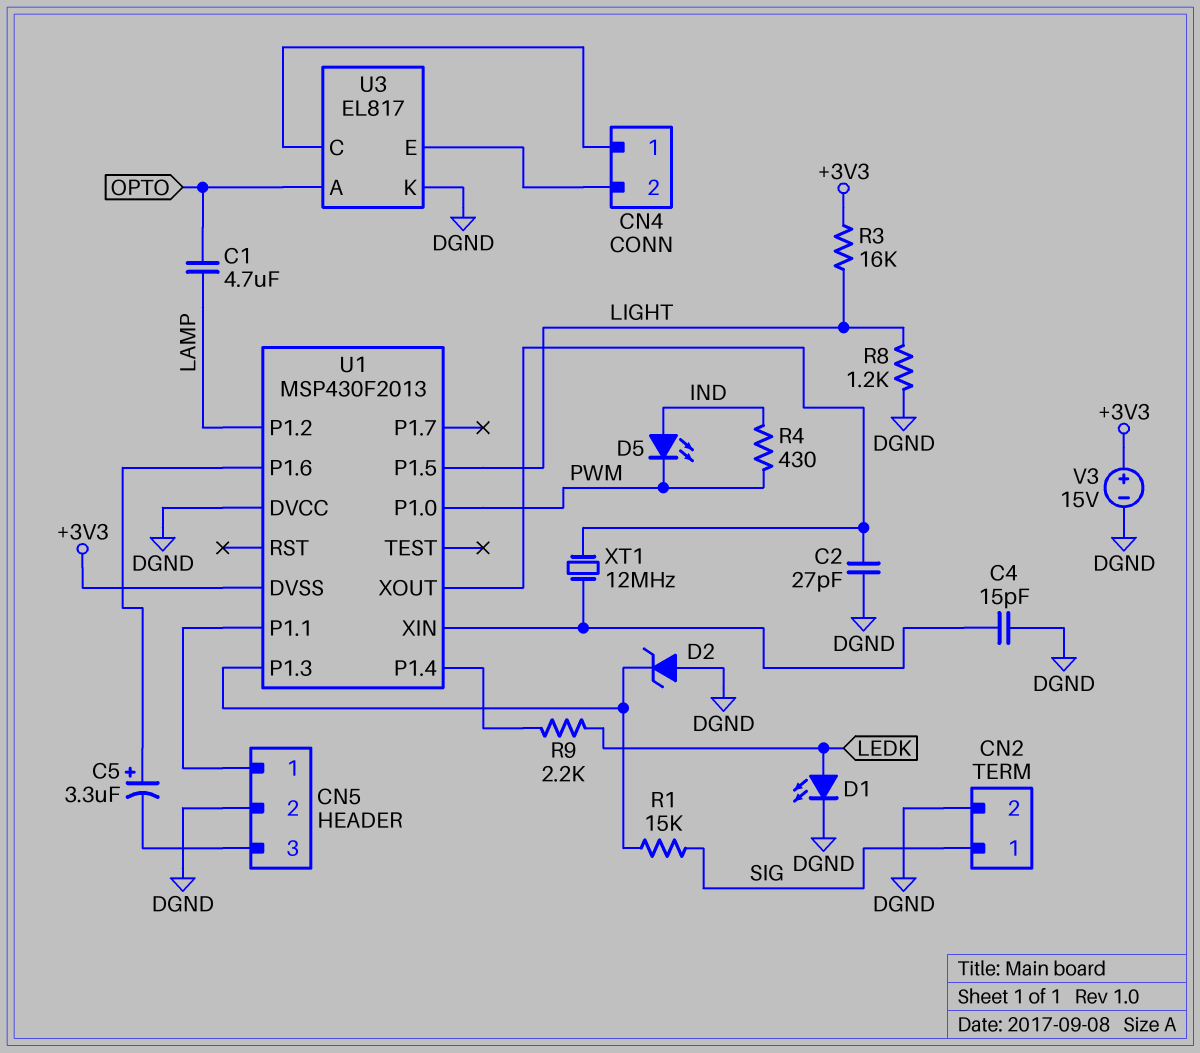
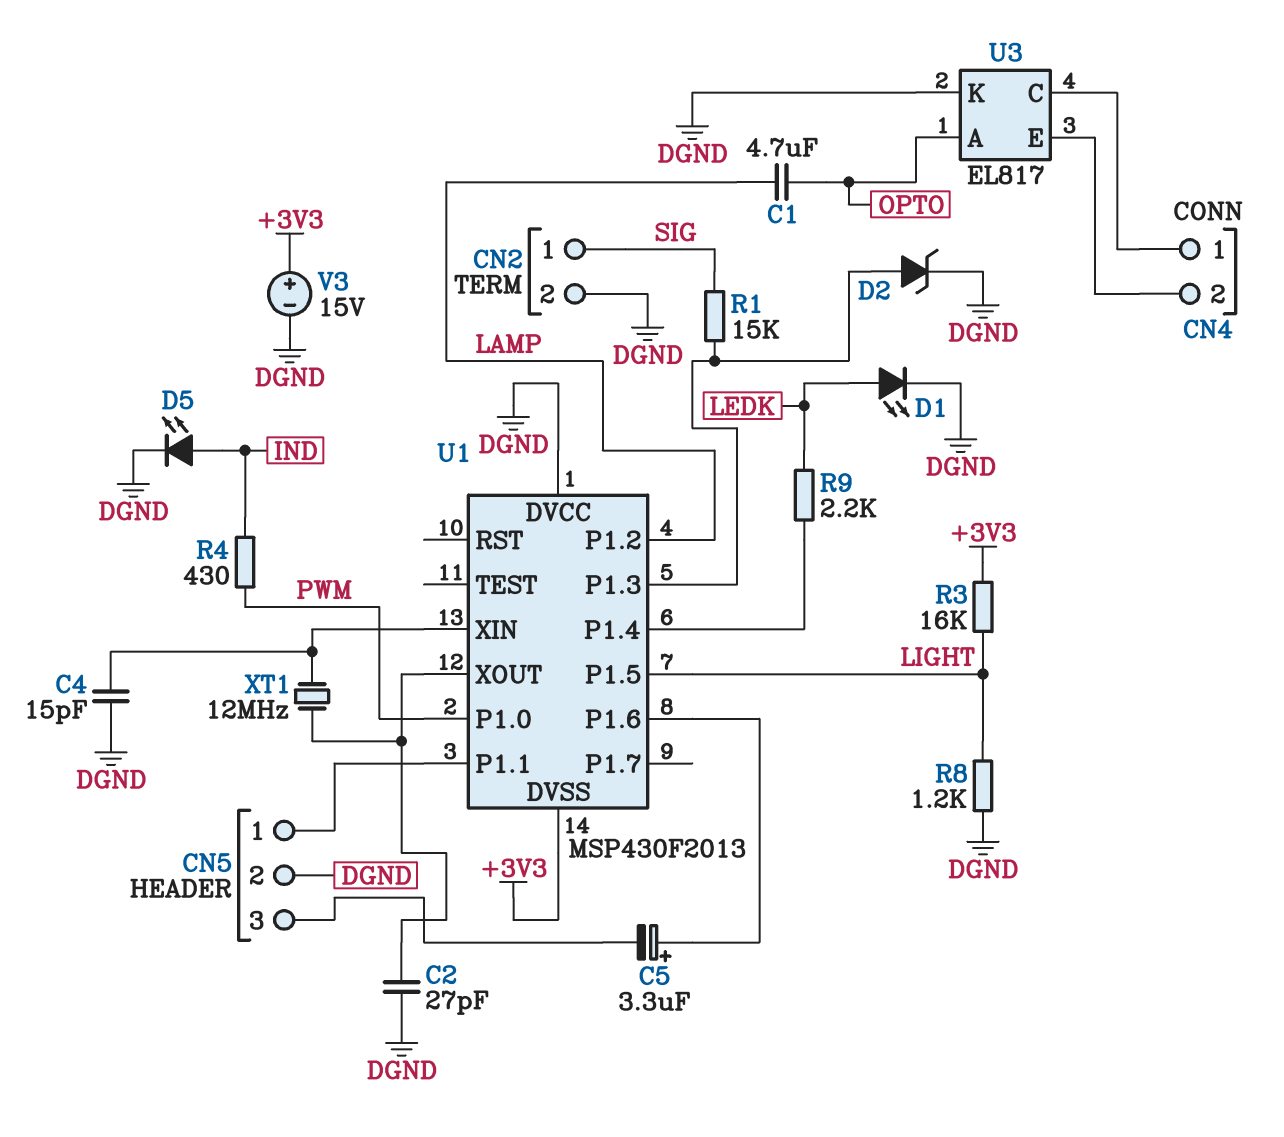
D2: zener (A DGND, K U1/P1.3) -> zener (A U1/P1.3, K DGND)
D5: LED (A IND, K PWM) -> LED (A IND, K DGND)

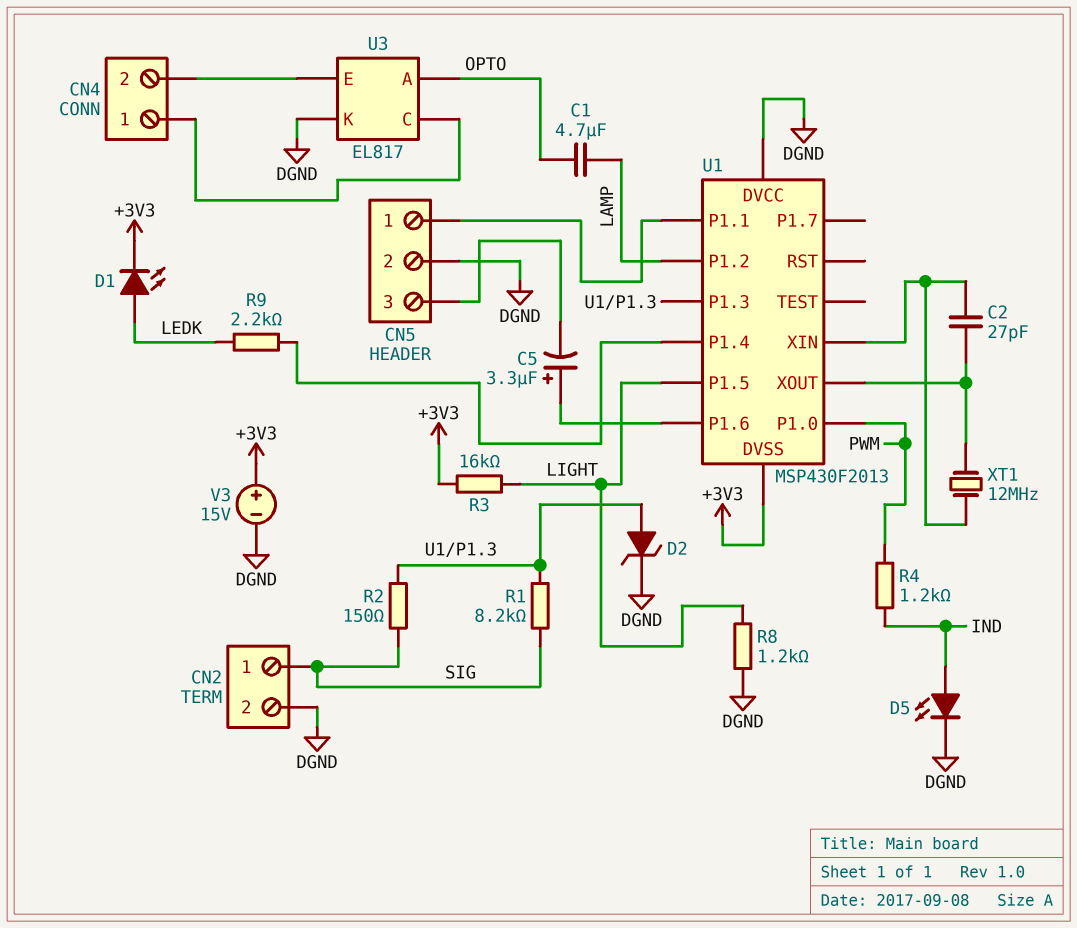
C2: 27pF (DGND, U1/XOUT) -> 27pF (U1/XIN, U1/XOUT)
C4: 15pF (DGND, U1/XIN) -> none
D1: LED (A LEDK, K DGND) -> LED (A LEDK, K +3V3)
R1: 15k (SIG, U1/P1.3) -> 8.2k (SIG, U1/P1.3)
R2: none -> 150 (SIG, U1/P1.3)
R4: 430 (IND, PWM) -> 1.2k (IND, PWM)

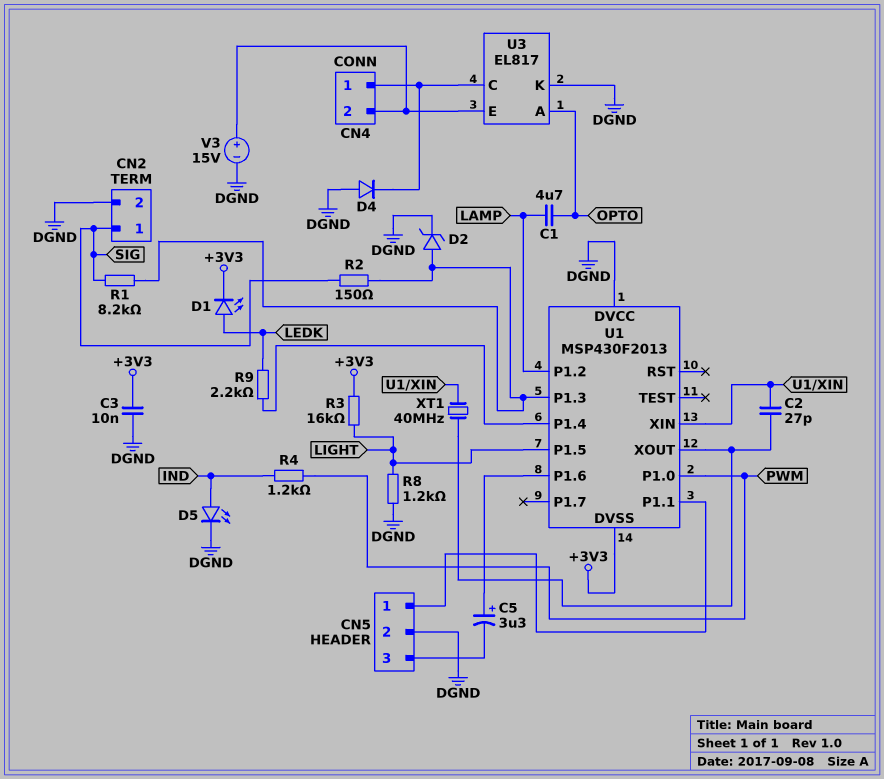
C3: none -> 10nF (+3V3, DGND)
D4: none -> diode (A DGND, K CN4/1)
V3: 15V (plus +3V3, minus DGND) -> 15V (plus CN4/2, minus DGND)
XT1: 12MHz (U1/XIN, U1/XOUT) -> 40MHz (U1/XIN, U1/XOUT)

